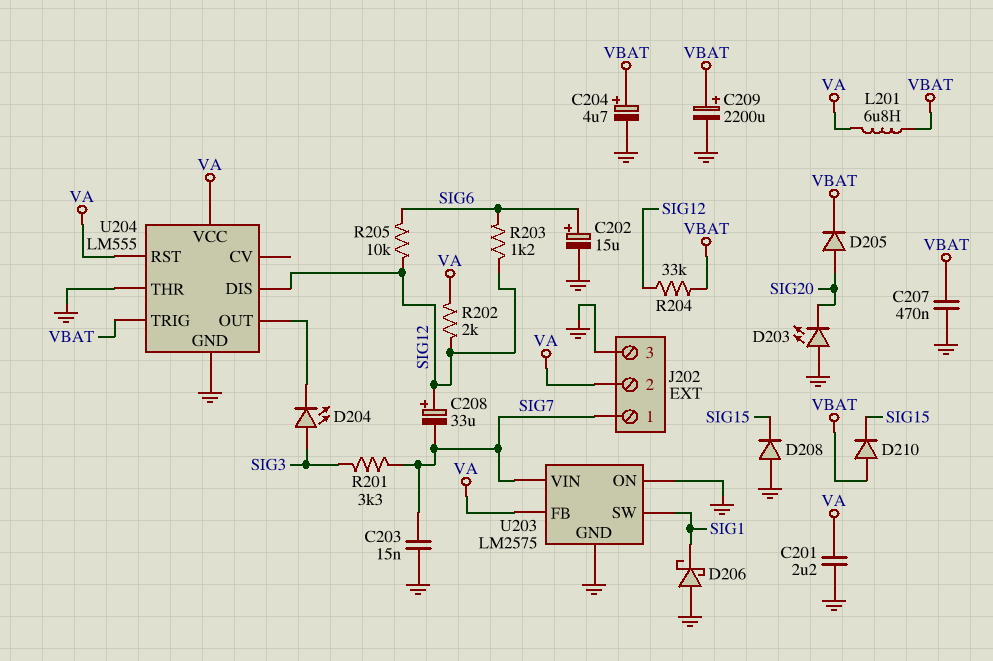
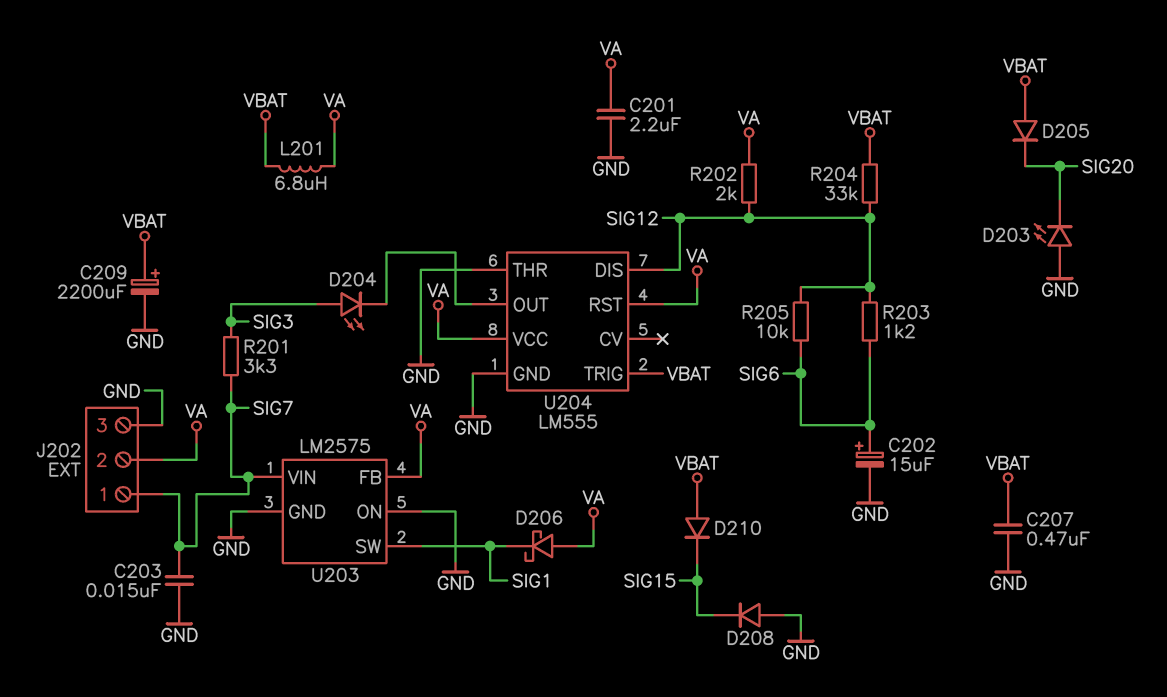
C204: 4.7uF (plus VBAT, minus GND) -> none
C208: 33uF (plus SIG12, minus SIG7) -> none
D205: diode (A SIG20, K VBAT) -> diode (A VBAT, K SIG20)
D206: schottky (A GND, K SIG1) -> schottky (A VA, K SIG1)

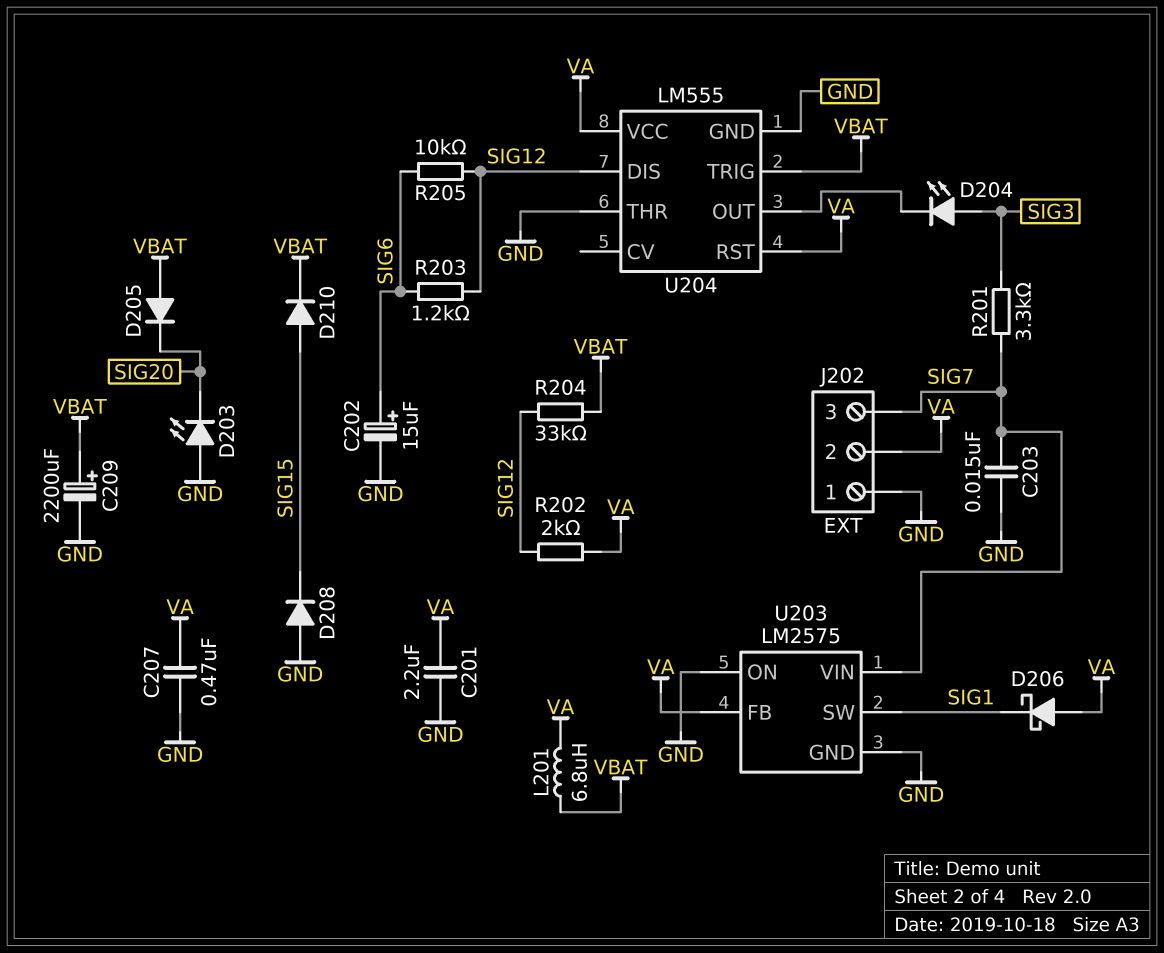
C207: 470nF (GND, VBAT) -> 470nF (GND, VA)
D210: diode (A VBAT, K SIG15) -> diode (A SIG15, K VBAT)
J202 pin 1: SIG7 -> GND
J202 pin 3: GND -> SIG7

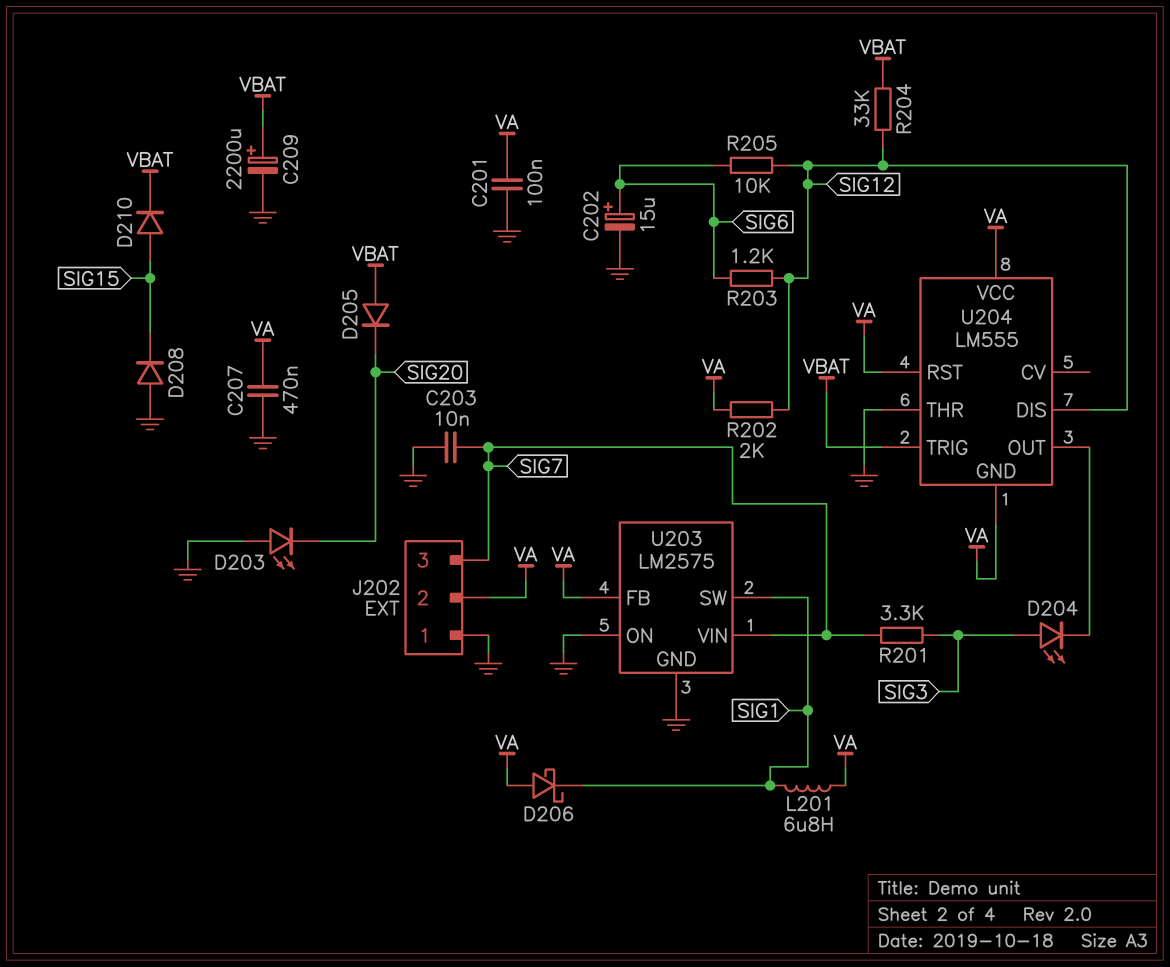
C201: 2.2uF (GND, VA) -> 100nF (GND, VA)
C203: 15nF (GND, SIG7) -> 10nF (GND, SIG7)
L201: 6.8uH (VA, VBAT) -> 6.8uH (SIG1, VA)
U204 pin GND: GND -> VA

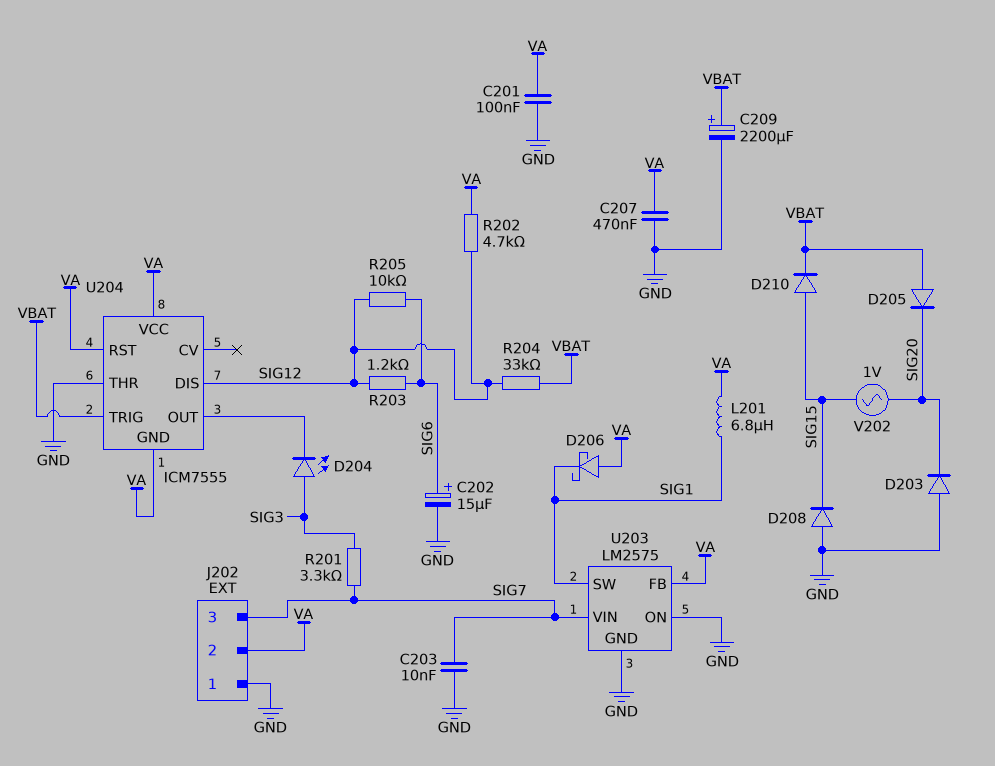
D203: LED (A GND, K SIG20) -> diode (A GND, K SIG20)
R202: 2k (SIG12, VA) -> 4.7k (SIG12, VA)
U204: LM555 -> ICM7555
V202: none -> AC 1V (SIG15, SIG20)

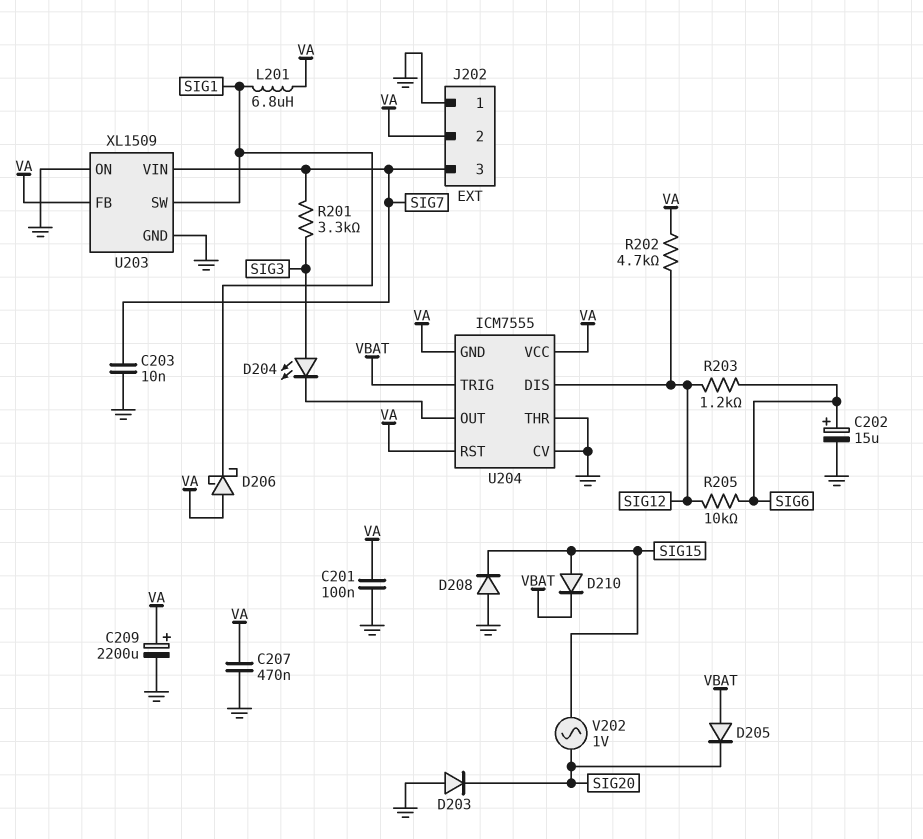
C209: 2200uF (plus VBAT, minus GND) -> 2200uF (plus VA, minus GND)
R204: 33k (SIG12, VBAT) -> none
U203: LM2575 -> XL1509
U204 pin CV: none -> GND

